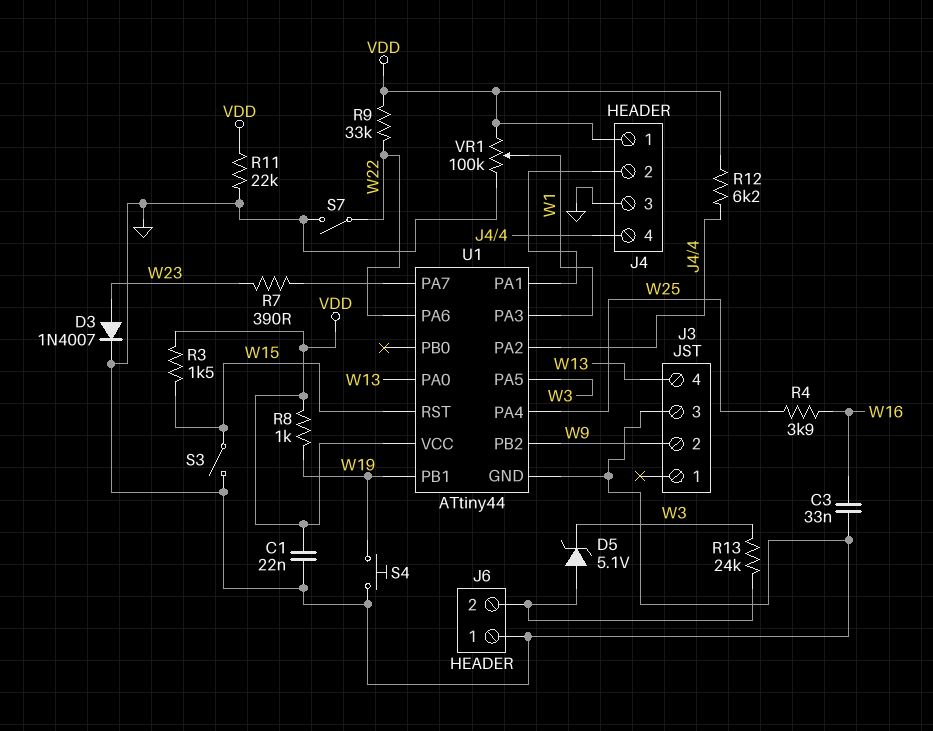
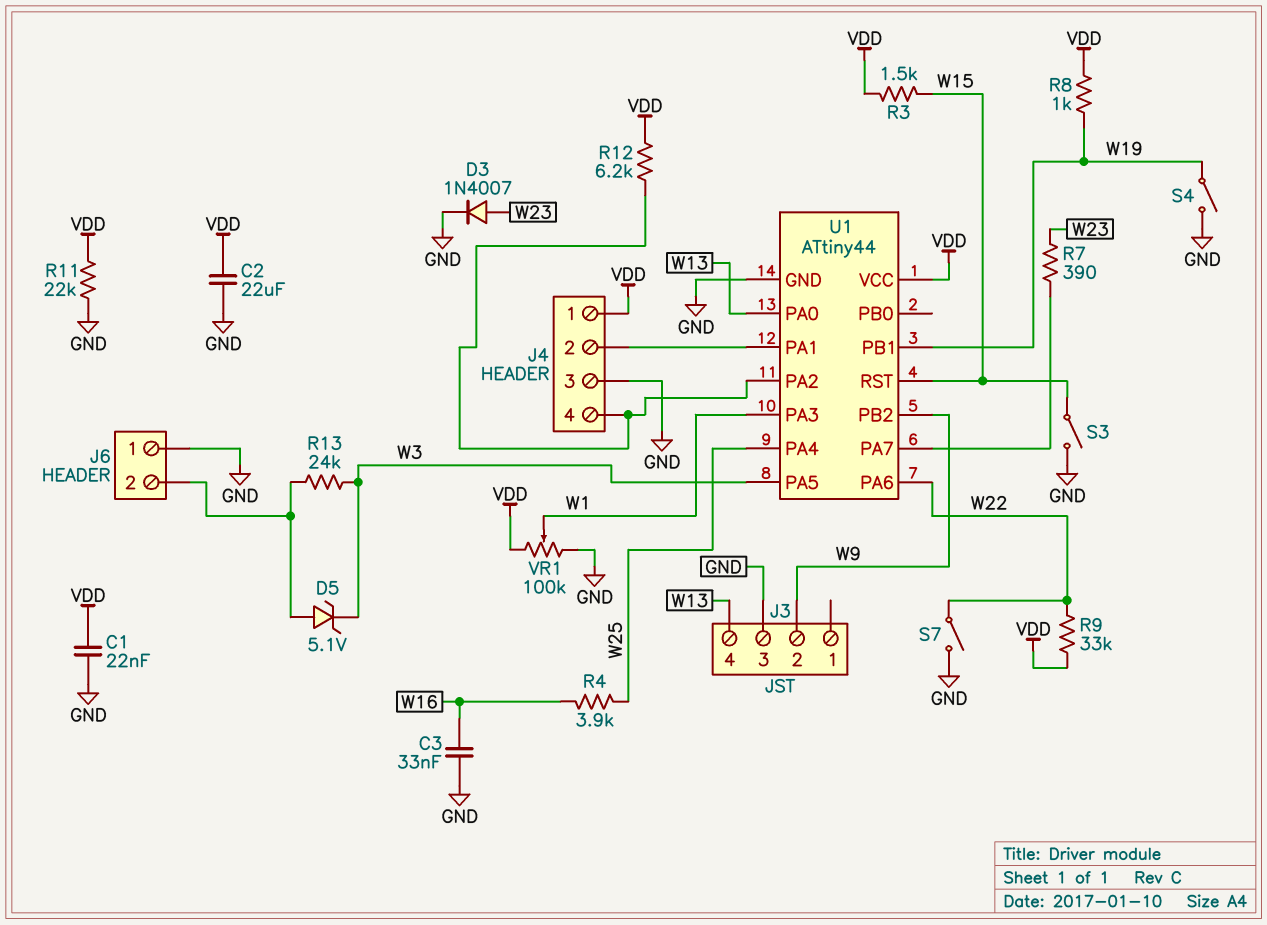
C2: none -> 22uF (GND, VDD)
S4: button (GND, W19) -> switch (GND, W19)

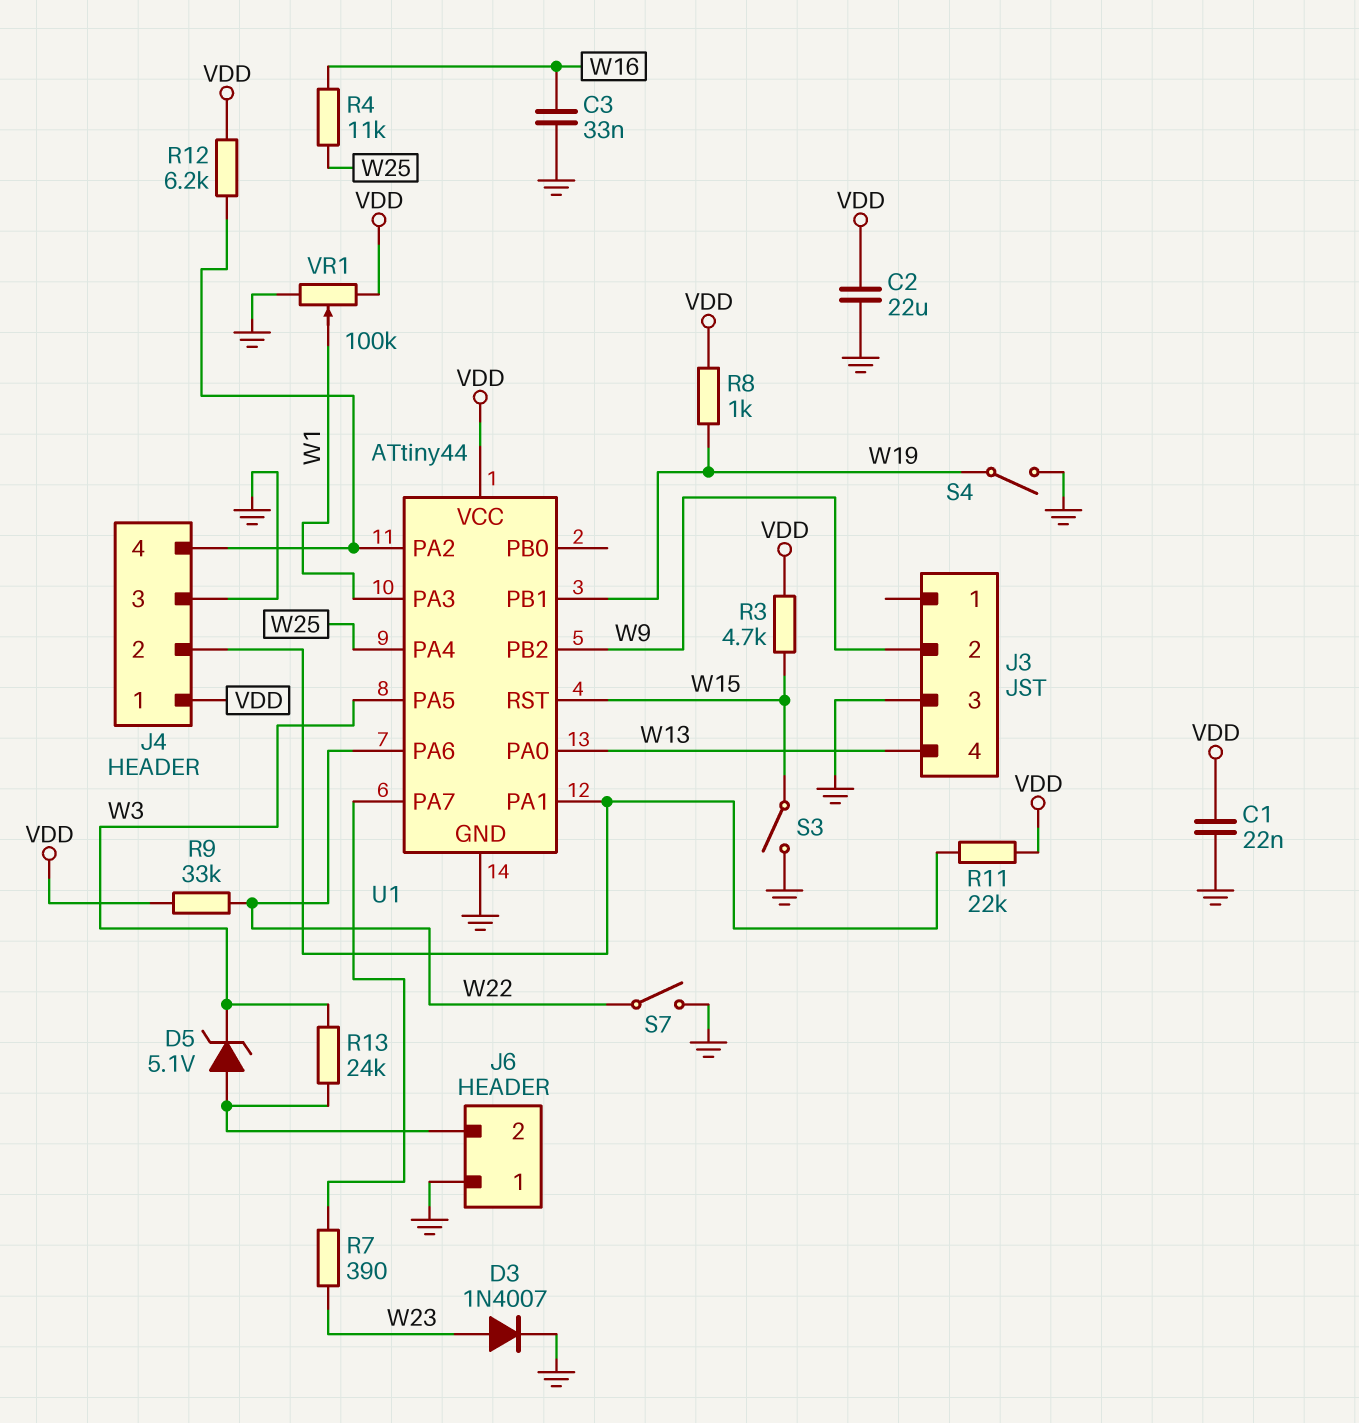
R3: 1.5k (VDD, W15) -> 4.7k (VDD, W15)
R4: 3.9k (W16, W25) -> 11k (W16, W25)
R11: 22k (GND, VDD) -> 22k (J4/2, VDD)

